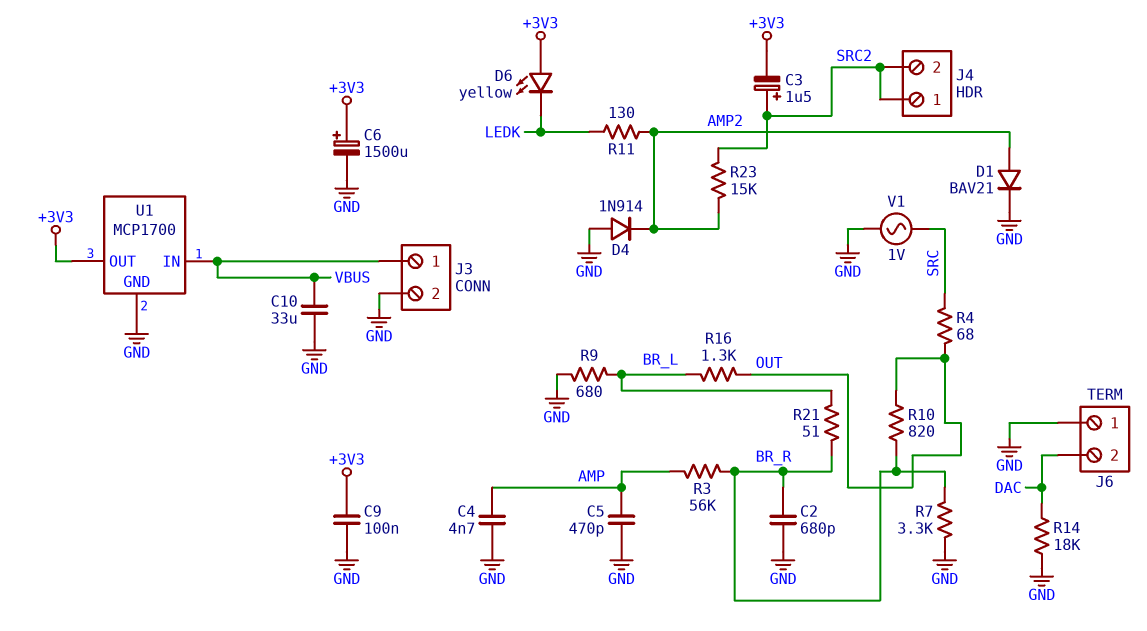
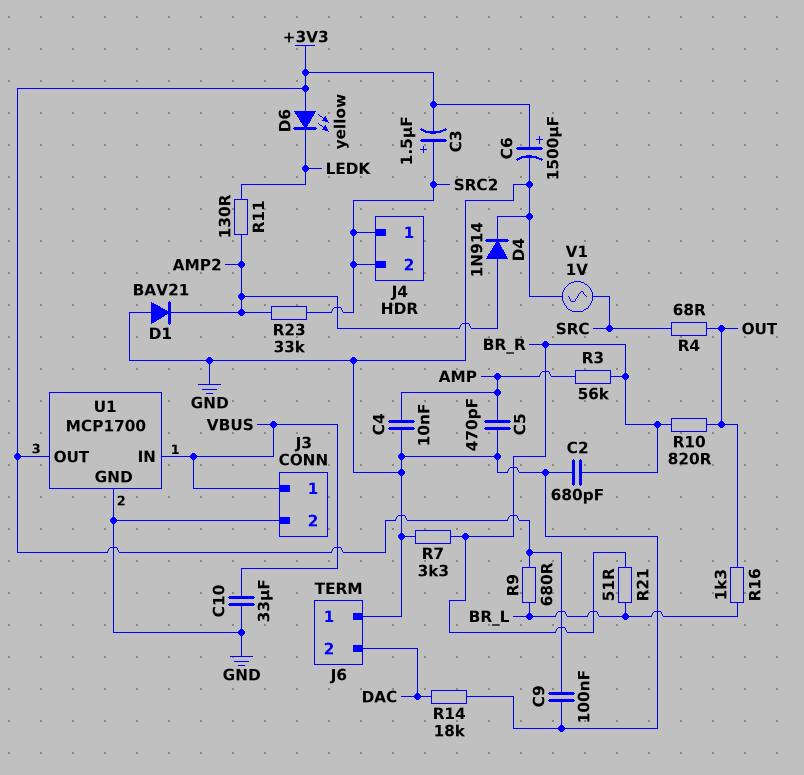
C4: 4.7nF (AMP, GND) -> 10nF (AMP, GND)
D1: diode BAV21 (A AMP2, K GND) -> diode BAV21 (A GND, K AMP2)
D4: diode 1N914 (A GND, K AMP2) -> diode 1N914 (A AMP2, K GND)
R9: 680 (BR_L, GND) -> 680 (+3V3, BR_L)
R23: 15k (AMP2, SRC2) -> 33k (AMP2, SRC2)

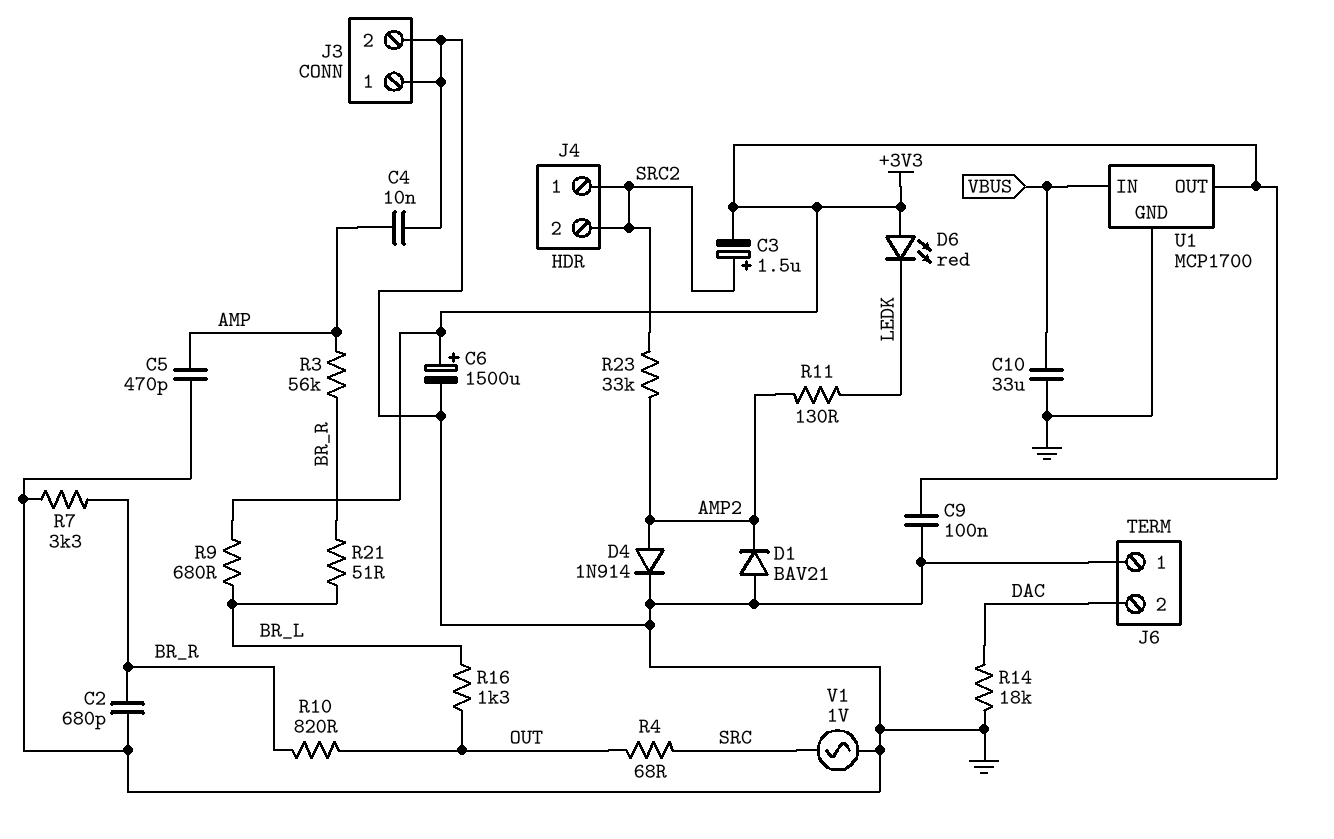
D6: LED yellow (A +3V3, K LEDK) -> LED red (A +3V3, K LEDK)
J3 pin 1: VBUS -> GND

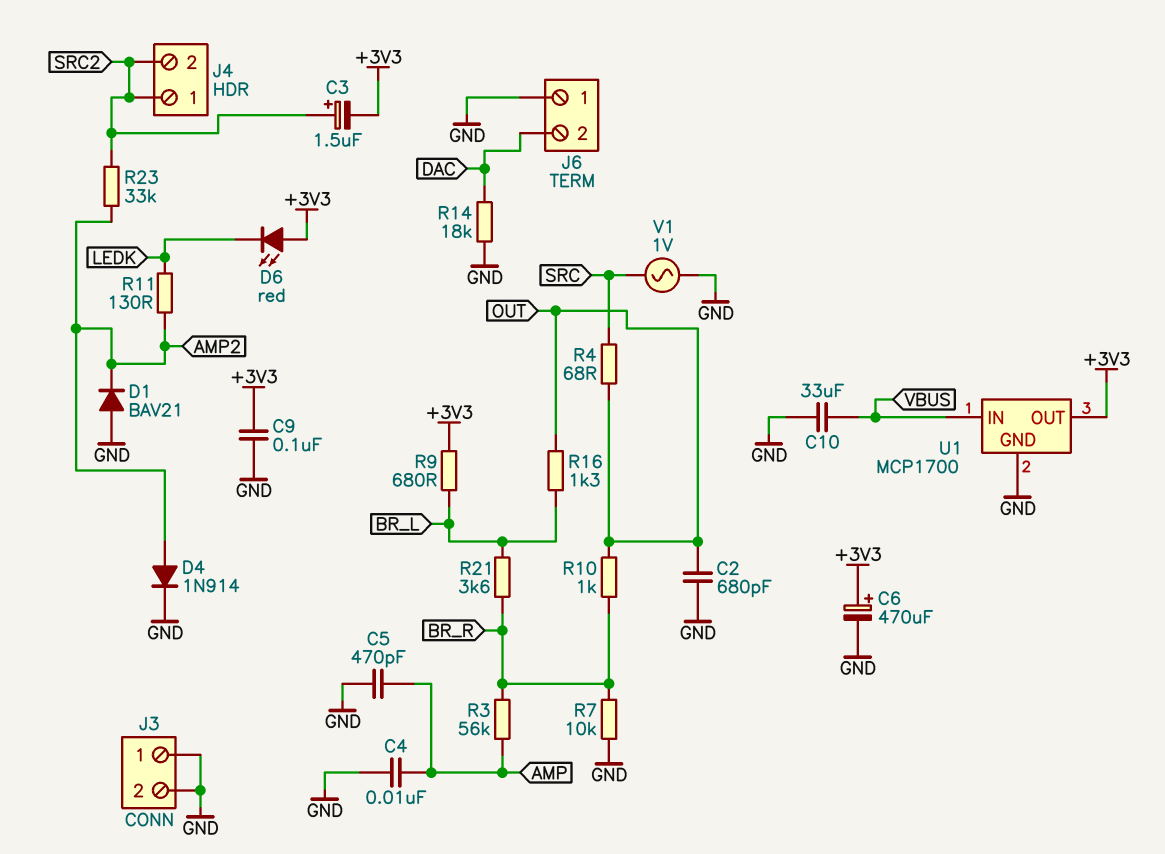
C2: 680pF (BR_R, GND) -> 680pF (GND, OUT)
C6: 1500uF (plus +3V3, minus GND) -> 470uF (plus +3V3, minus GND)
R7: 3.3k (BR_R, GND) -> 10k (BR_R, GND)
R10: 820 (BR_R, OUT) -> 1k (BR_R, OUT)
R21: 51 (BR_L, BR_R) -> 3.6k (BR_L, BR_R)

